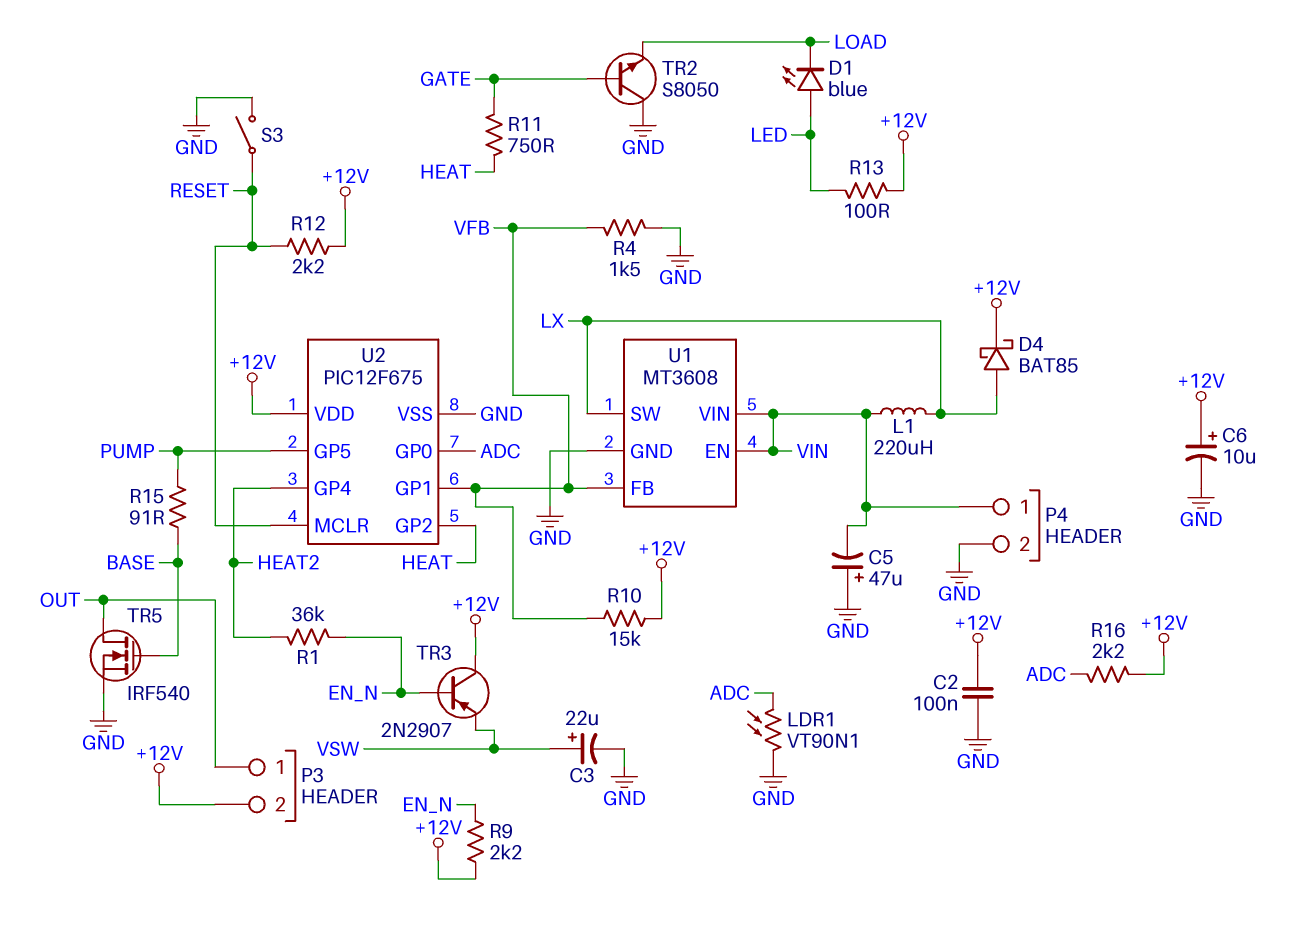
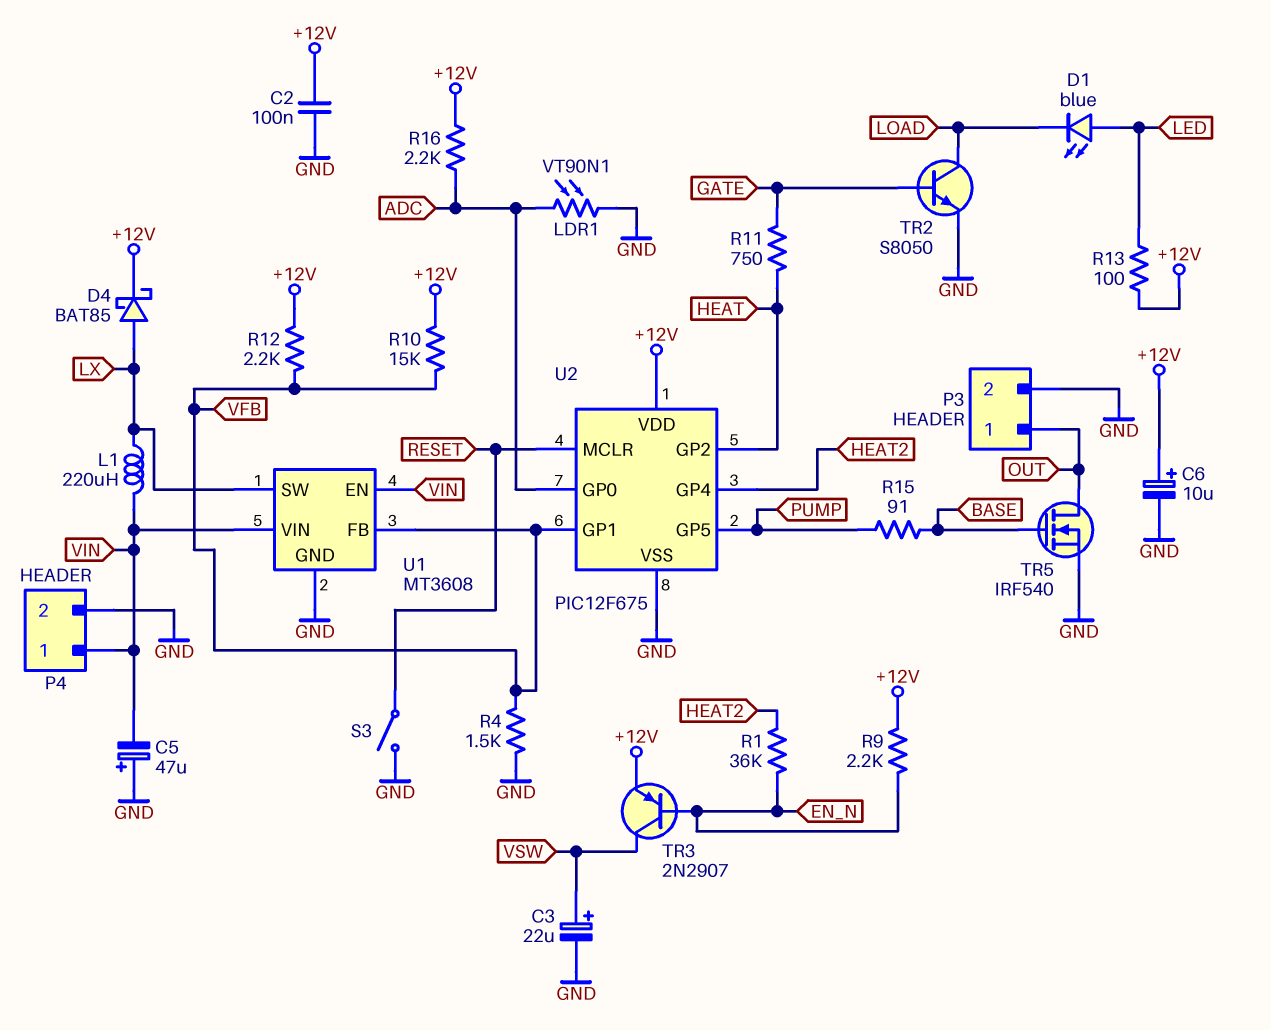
P3 pin 2: +12V -> GND
R12: 2.2k (+12V, RESET) -> 2.2k (+12V, VFB)
TR2: NPN S8050 (B GATE, C GND, E LOAD) -> NPN S8050 (B GATE, C LOAD, E GND)
TR3: PNP 2N2907 (B EN_N, C +12V, E VSW) -> PNP 2N2907 (B EN_N, C VSW, E +12V)

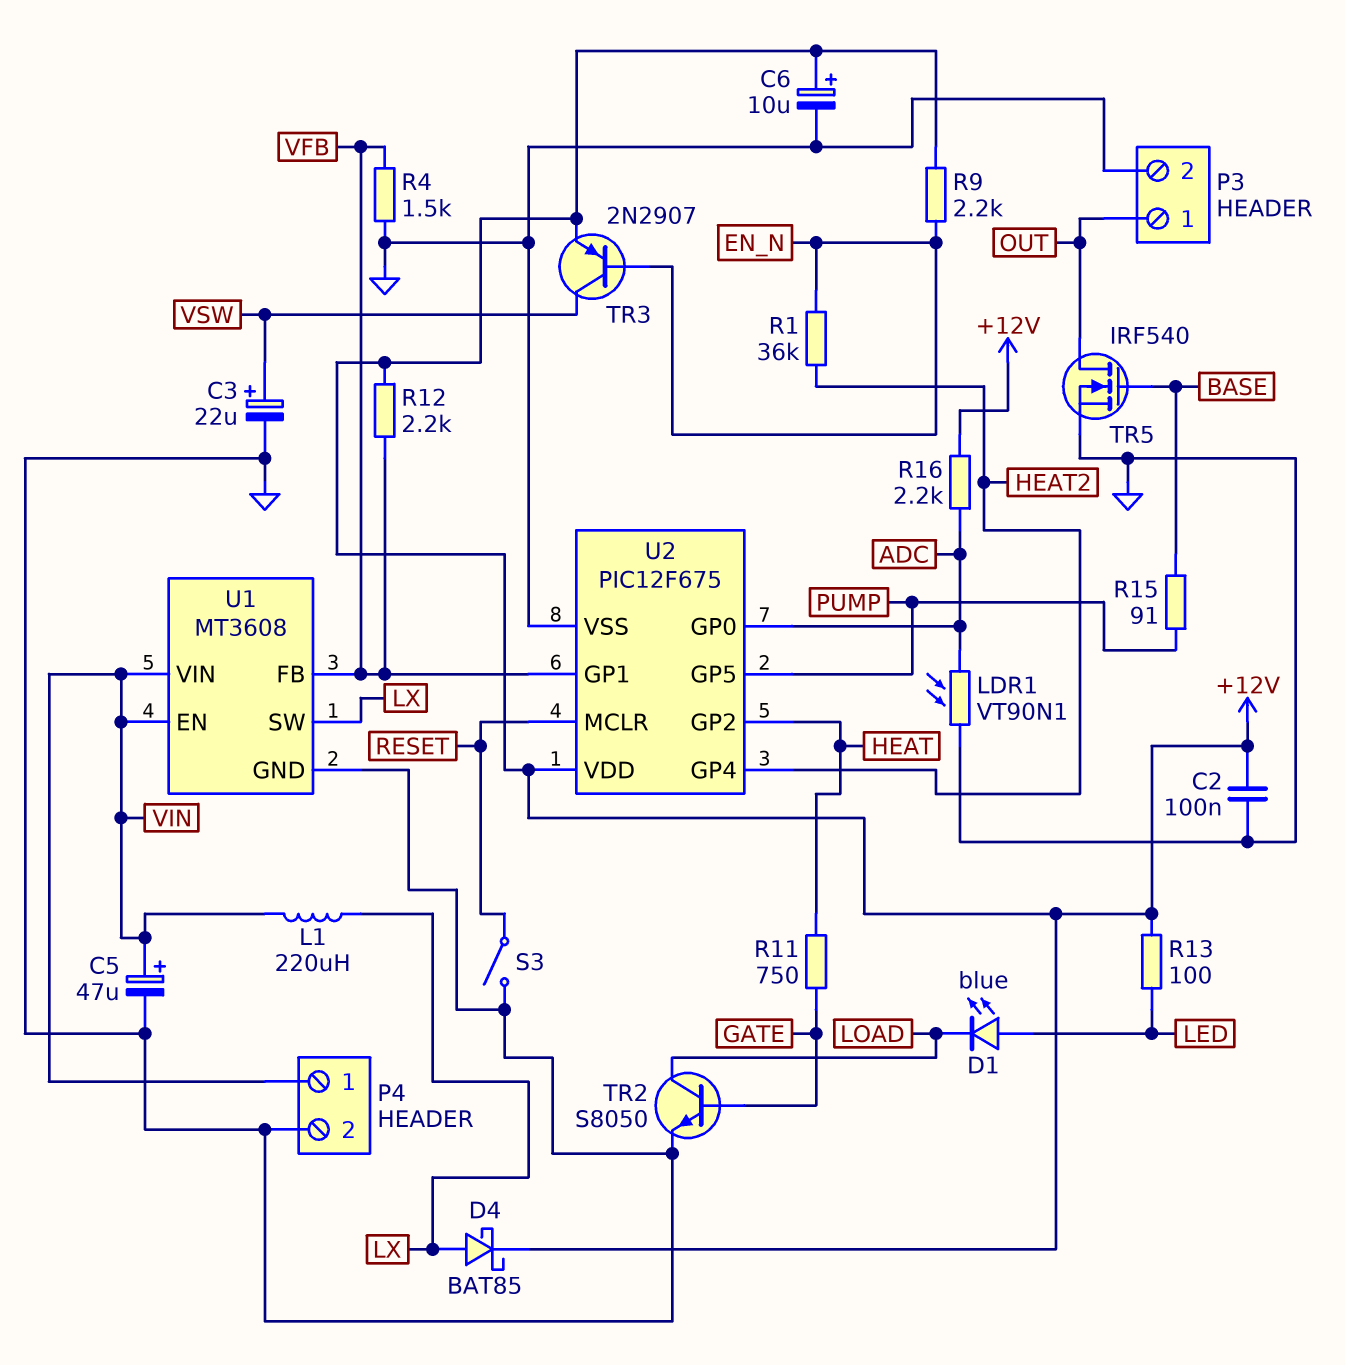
C5: 47uF (plus GND, minus VIN) -> 47uF (plus VIN, minus GND)
R10: 15k (+12V, VFB) -> none

